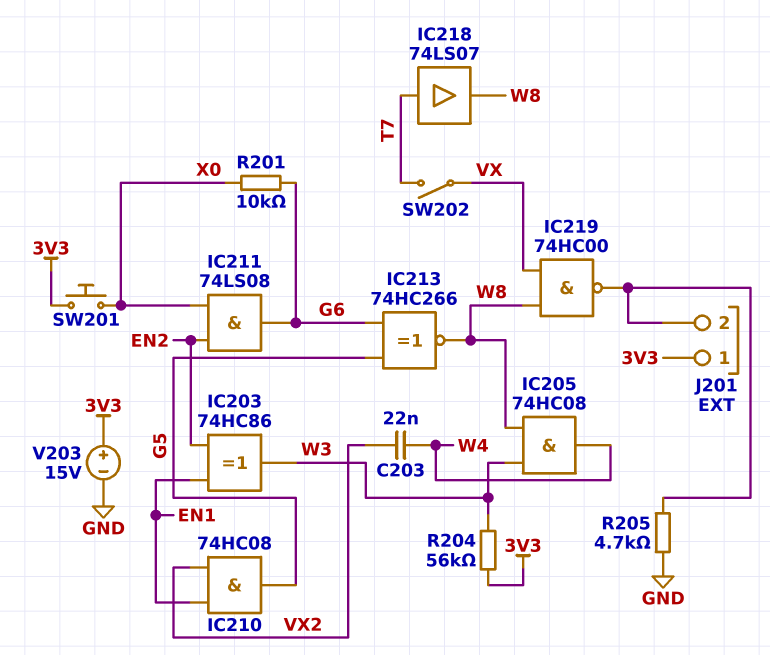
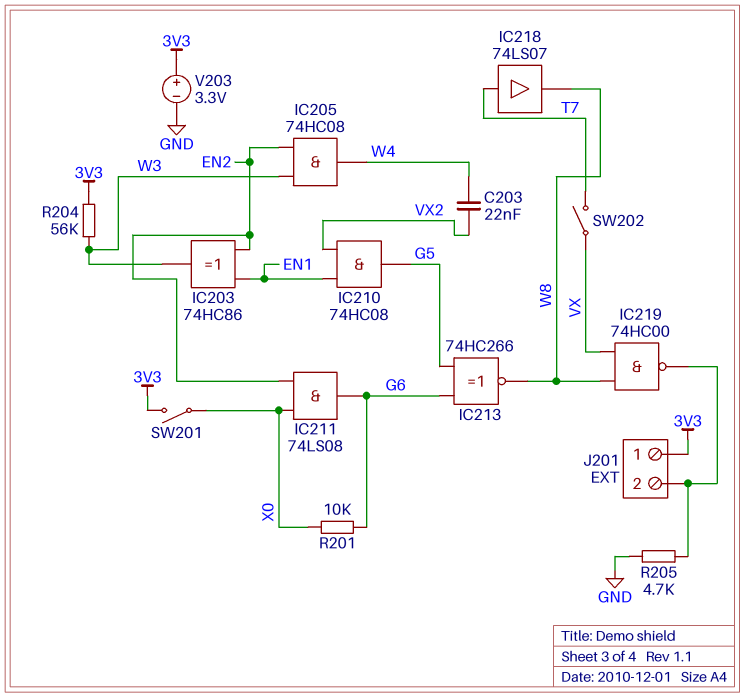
IC205: AND 74HC08 (in W3, in W8, out W4) -> AND 74HC08 (in EN2, in W3, out W4)
SW201: button (3V3, X0) -> switch (3V3, X0)
V203: 15V (plus 3V3, minus GND) -> 3.3V (plus 3V3, minus GND)

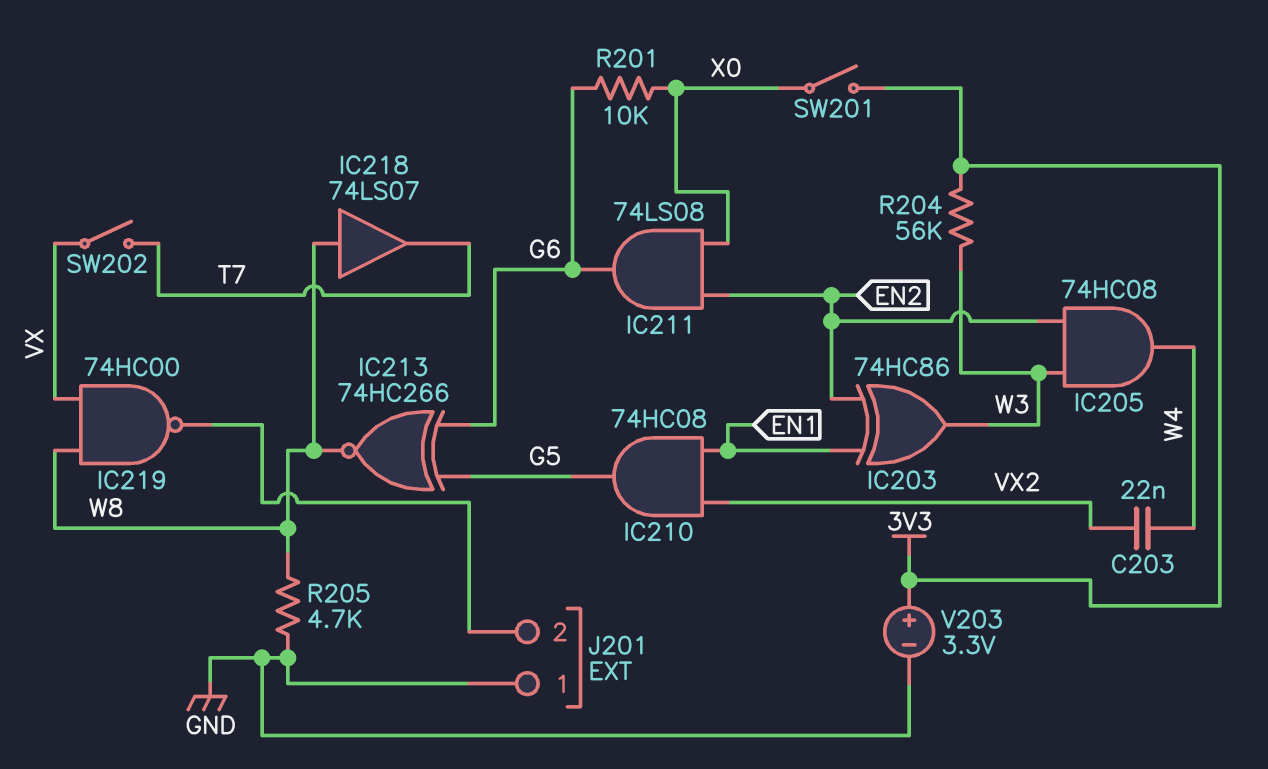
IC218: buffer 74LS07 (in T7, out W8) -> buffer 74LS07 (in W8, out T7)
J201 pin 1: 3V3 -> GND
R205: 4.7k (GND, J201/2) -> 4.7k (GND, W8)

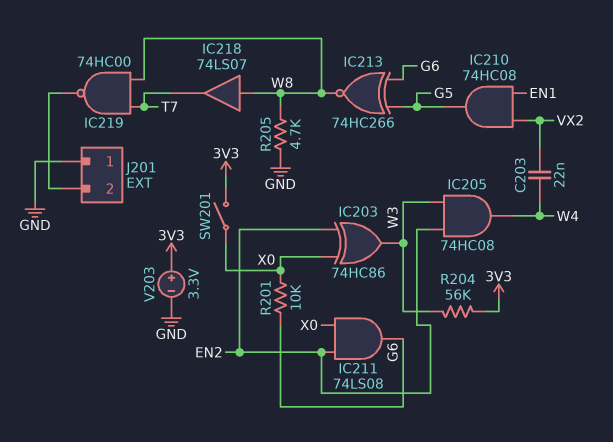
IC203: XOR 74HC86 (in EN1, in EN2, out W3) -> XOR 74HC86 (in EN2, in X0, out W3)
IC219: NAND 74HC00 (in VX, in W8, out J201/2) -> NAND 74HC00 (in T7, in W8, out J201/2)
SW202: switch (T7, VX) -> none

